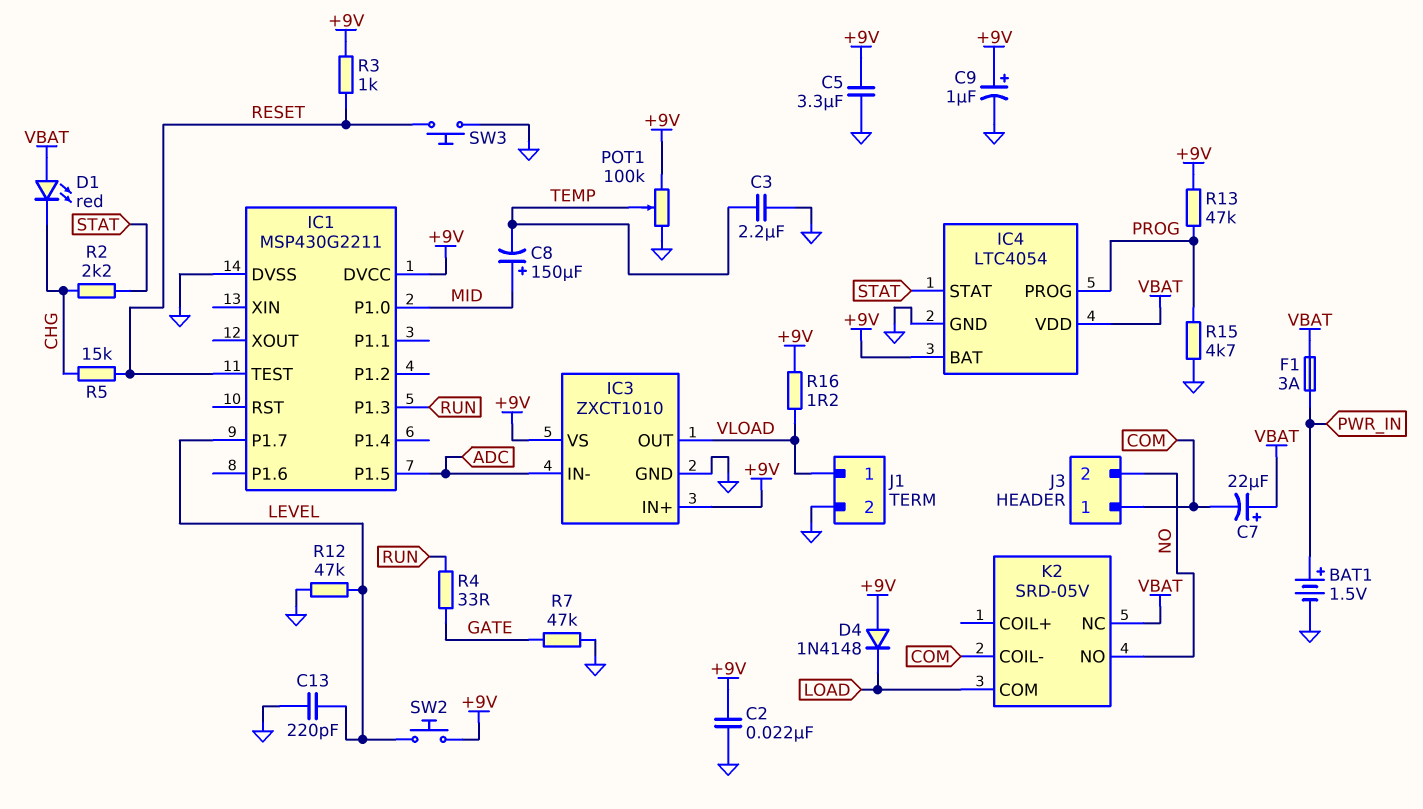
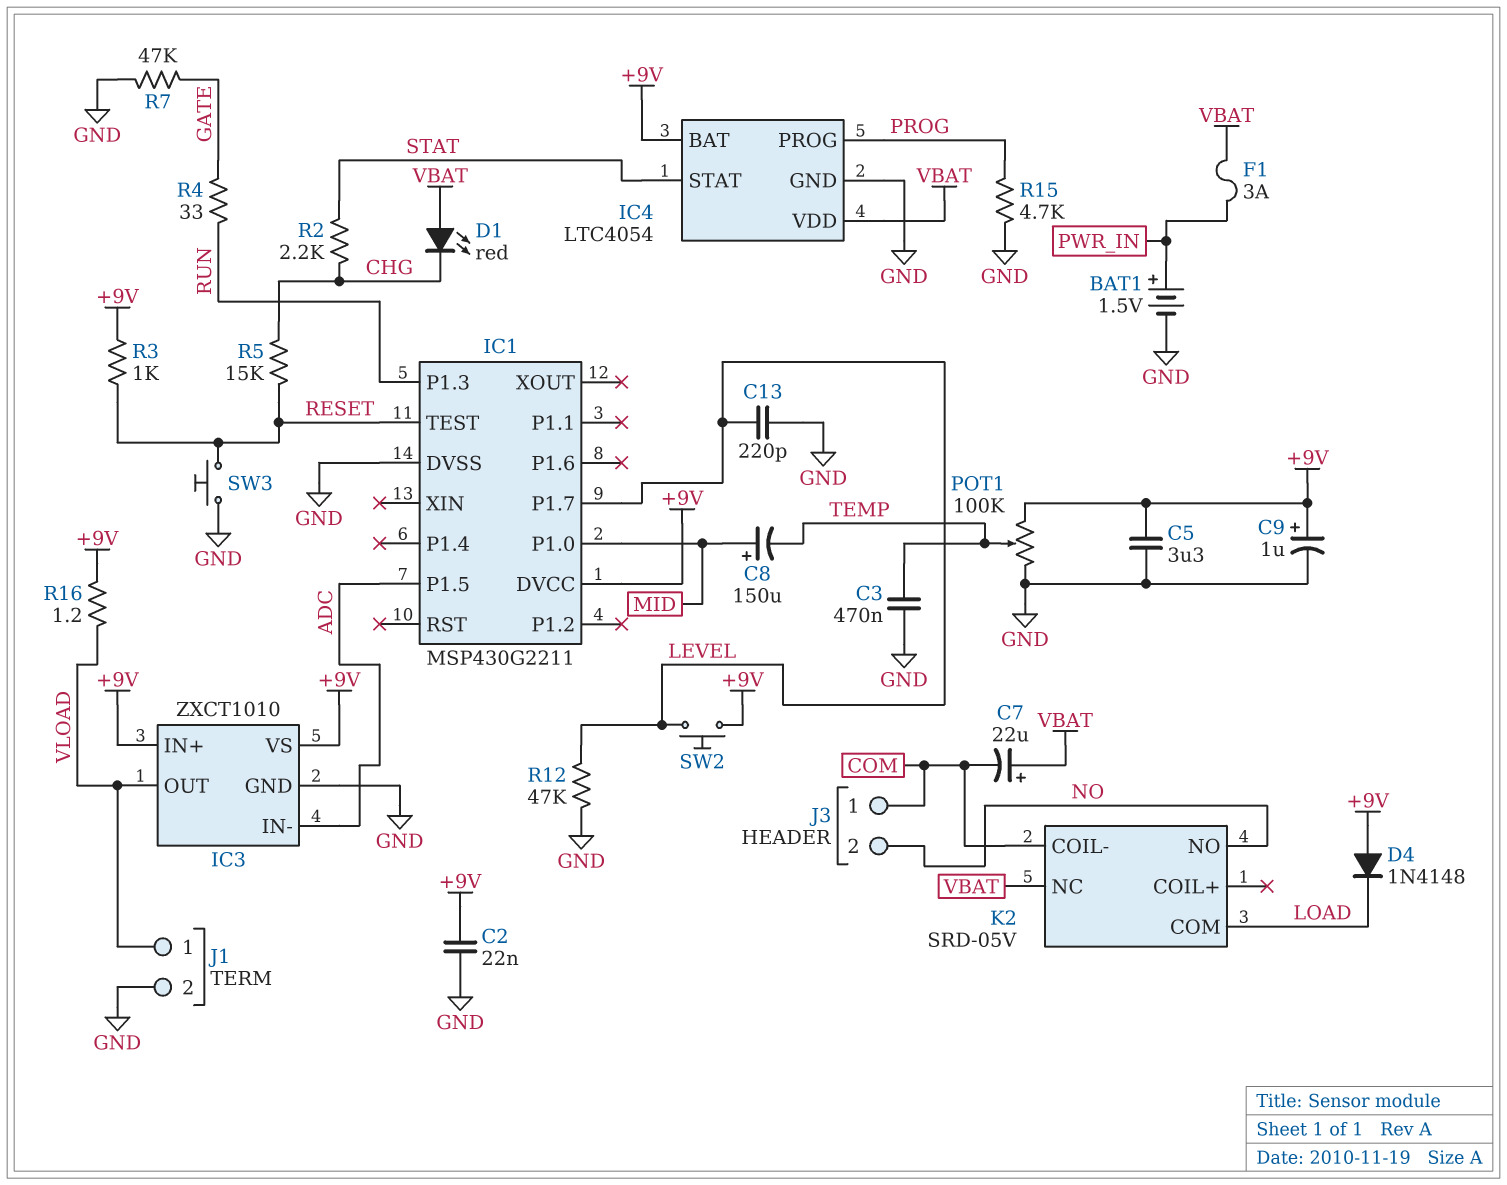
C3: 2.2uF (GND, TEMP) -> 470nF (GND, TEMP)
R13: 47k (+9V, PROG) -> none

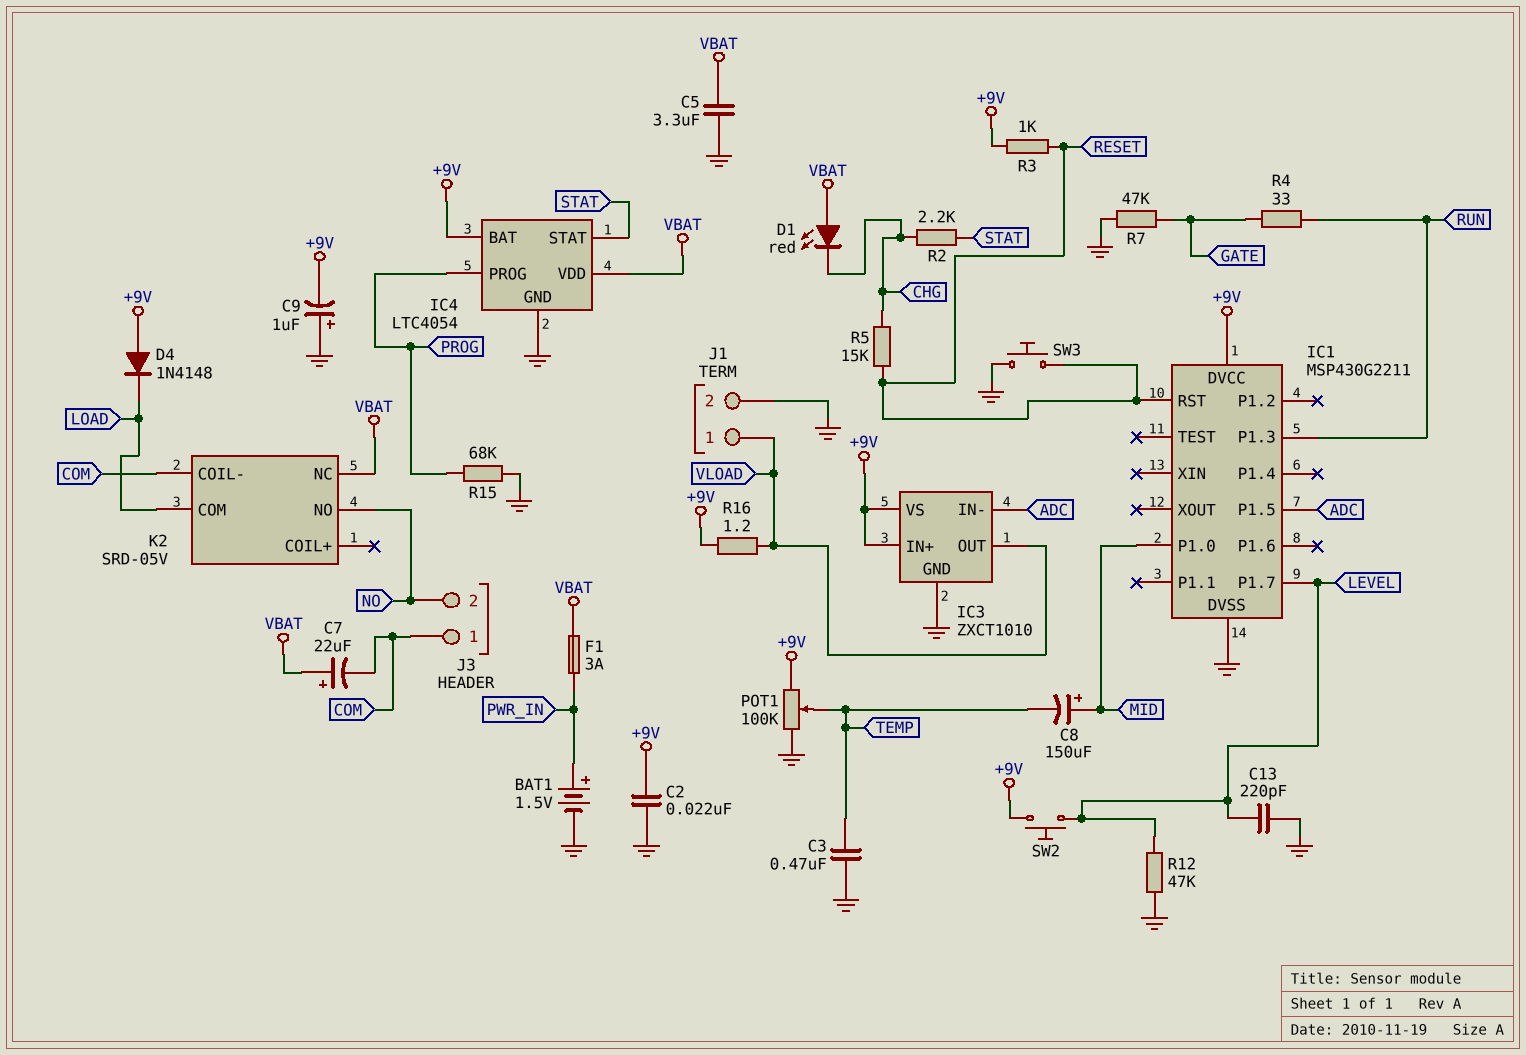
C5: 3.3uF (+9V, GND) -> 3.3uF (GND, VBAT)
C9: 1uF (plus +9V, minus GND) -> 1uF (plus GND, minus +9V)
IC1 pin RST: none -> RESET
IC1 pin TEST: RESET -> none
R15: 4.7k (GND, PROG) -> 68k (GND, PROG)

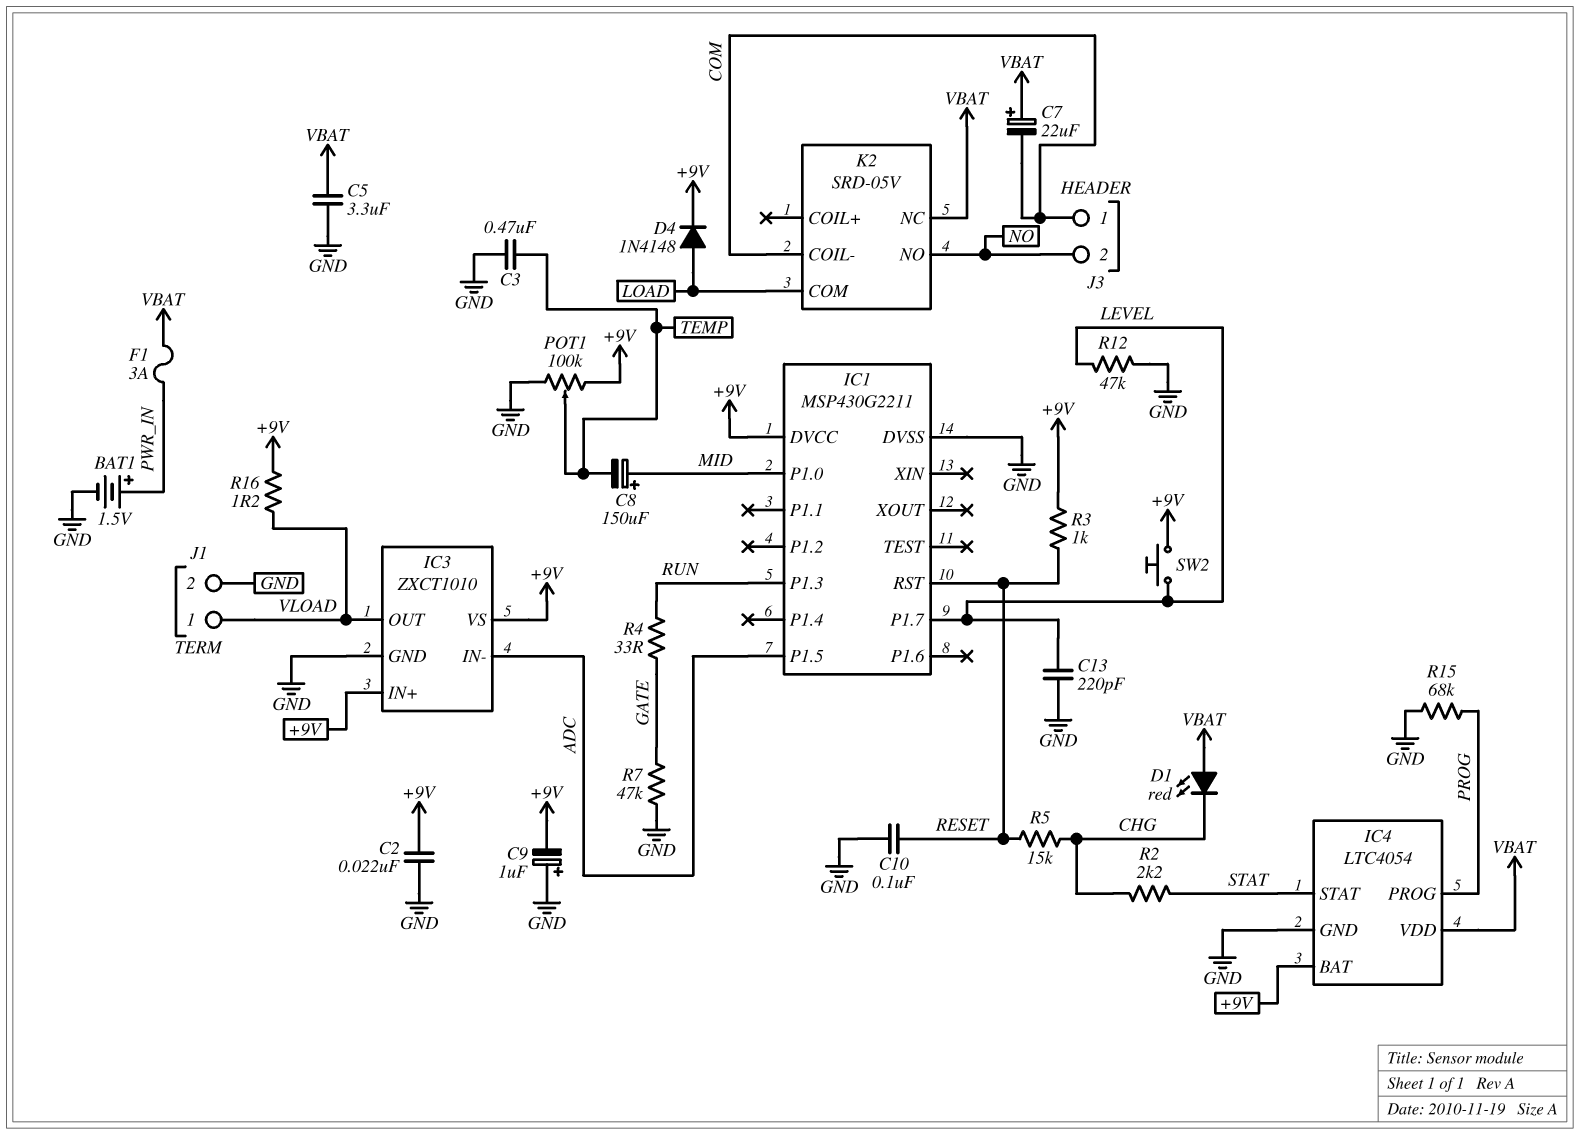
C10: none -> 100nF (GND, RESET)
D4: diode 1N4148 (A +9V, K LOAD) -> diode 1N4148 (A LOAD, K +9V)
SW3: button (GND, RESET) -> none

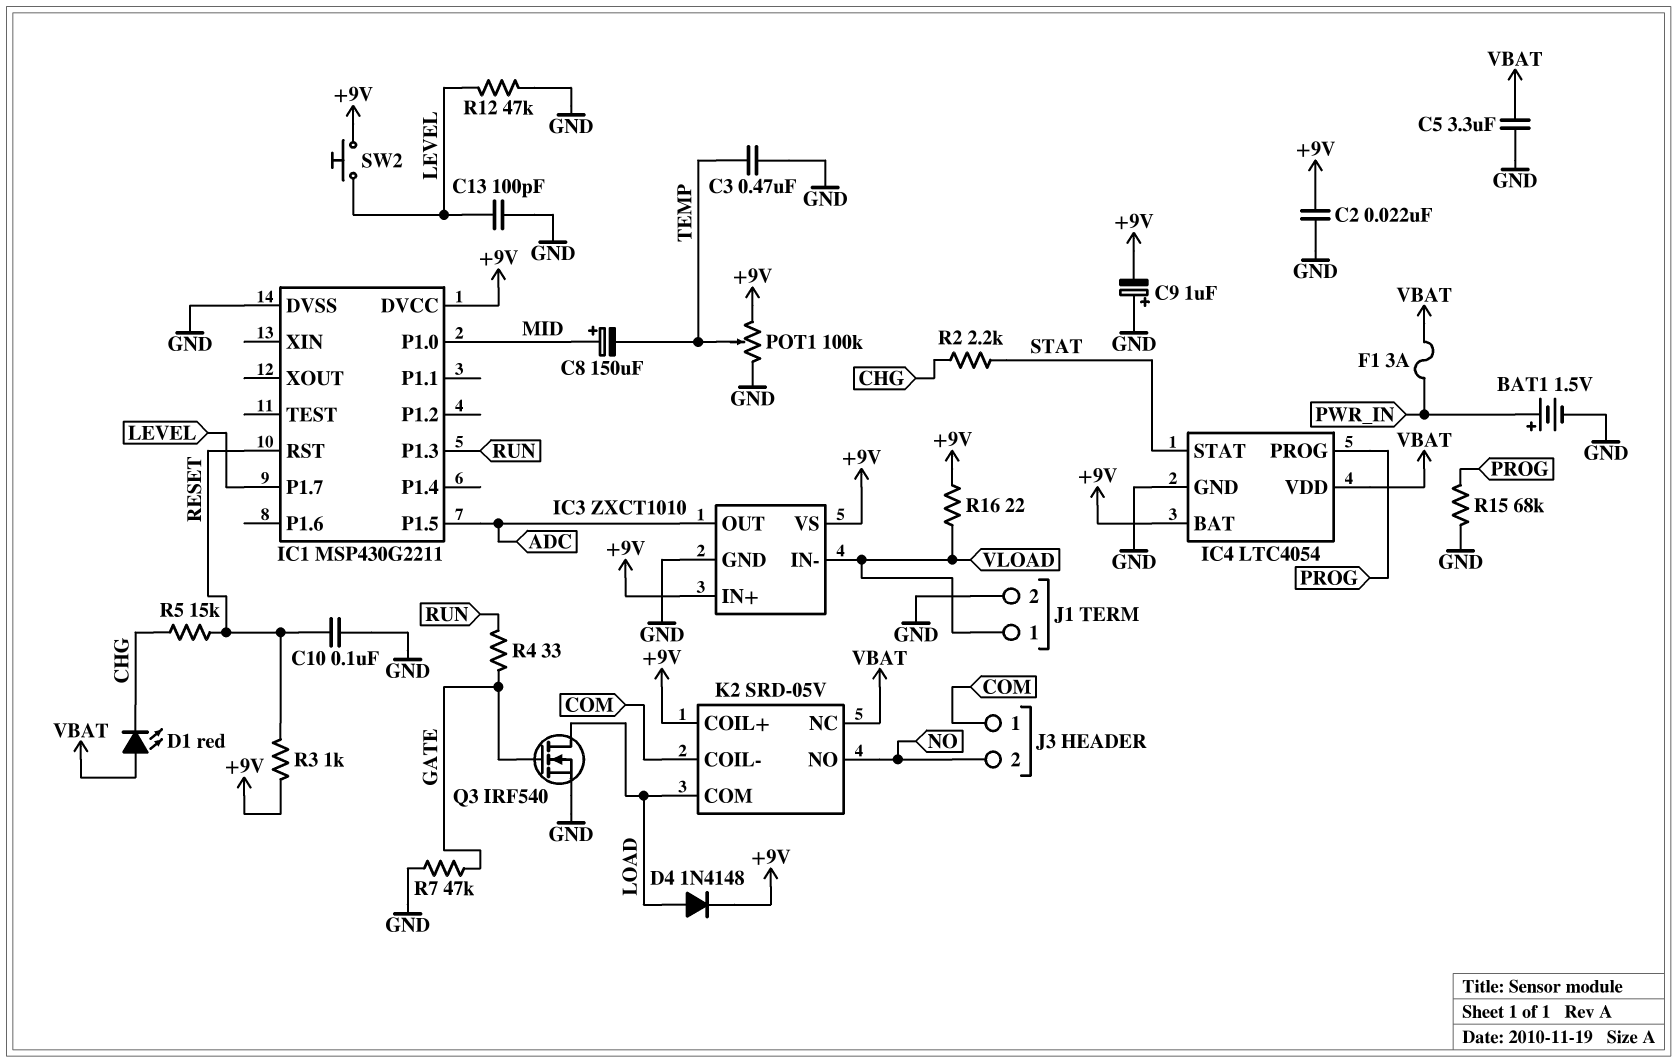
C7: 22uF (plus VBAT, minus COM) -> none
C13: 220pF (GND, LEVEL) -> 100pF (GND, LEVEL)
IC3 pin IN-: ADC -> VLOAD
IC3 pin OUT: VLOAD -> ADC
K2 pin COIL+: none -> +9V
Q3: none -> NMOS IRF540 (G GATE, D LOAD, S GND)
R16: 1.2 (+9V, VLOAD) -> 22 (+9V, VLOAD)

